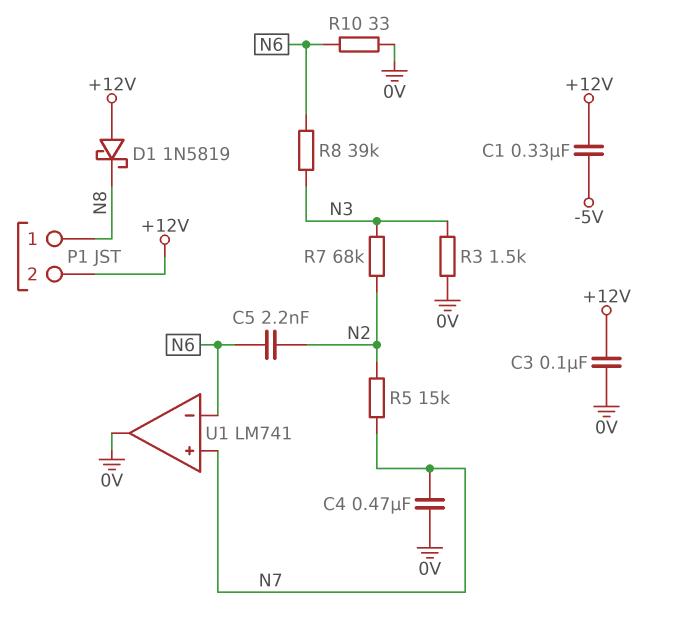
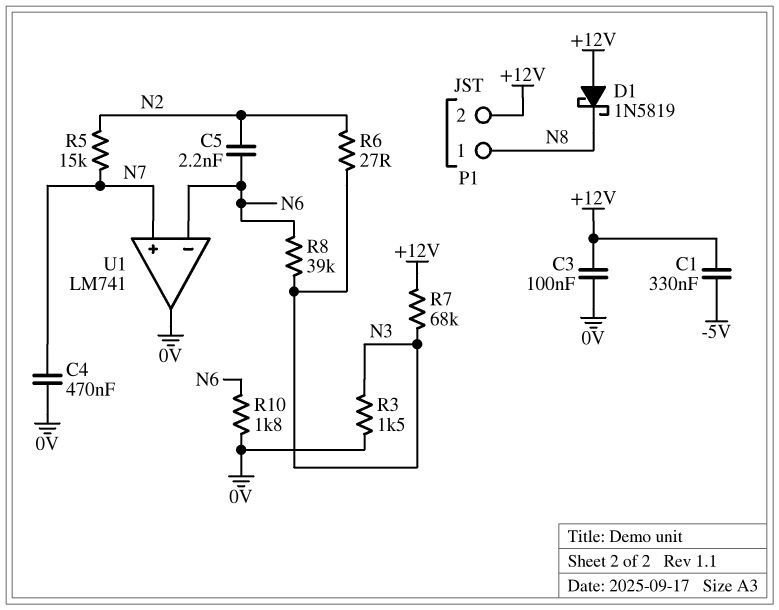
R6: none -> 27 (N2, N3)
R7: 68k (N2, N3) -> 68k (+12V, N3)
R10: 33 (0V, N6) -> 1.8k (0V, N6)

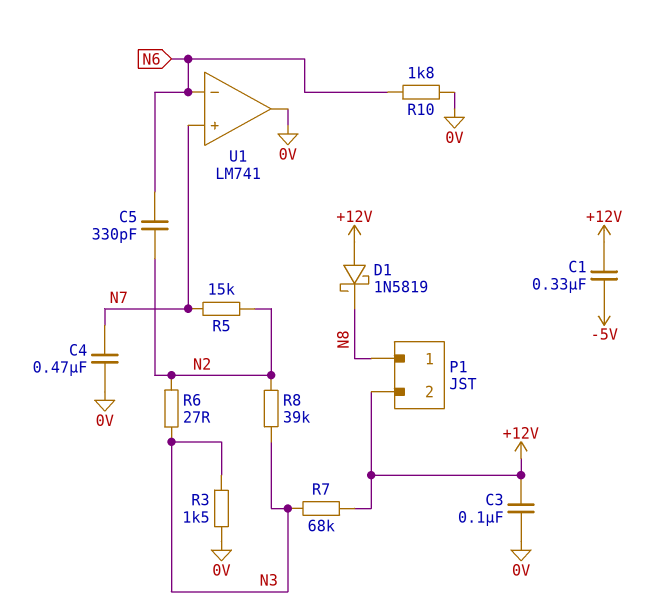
C5: 2.2nF (N2, N6) -> 330pF (N2, N6)
R8: 39k (N3, N6) -> 39k (N2, N3)

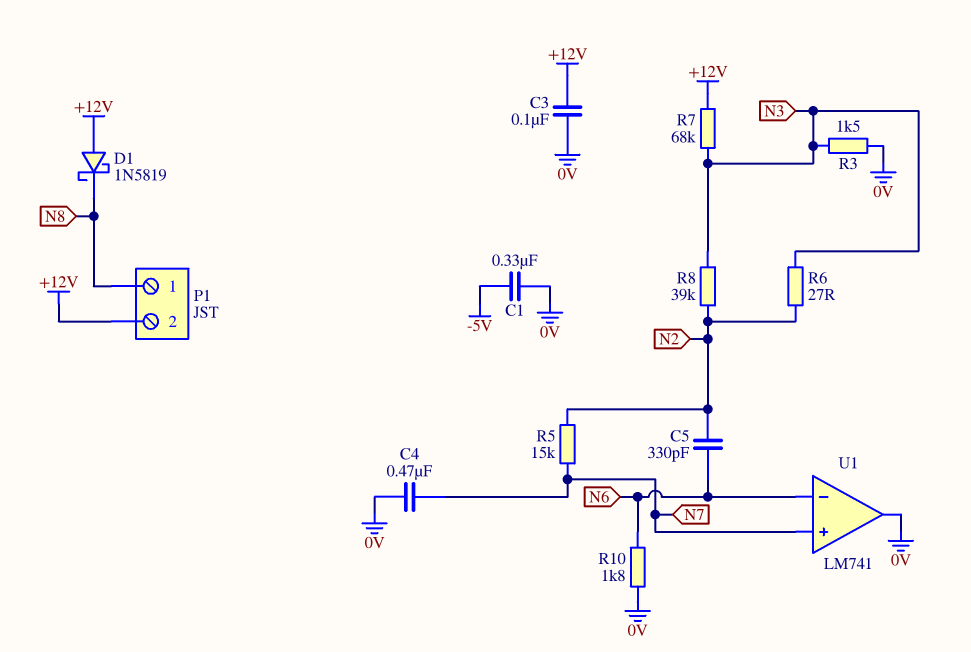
C1: 330nF (+12V, -5V) -> 330nF (-5V, 0V)

